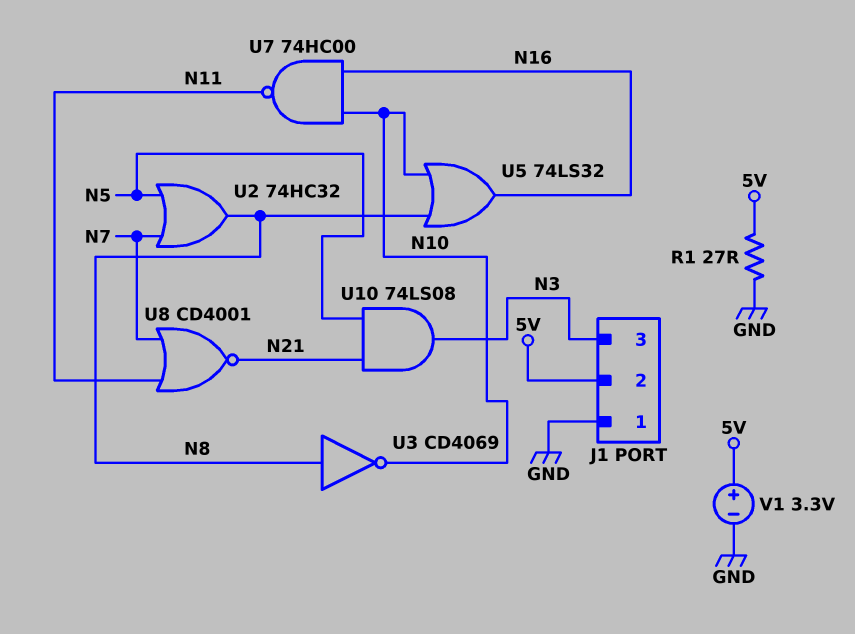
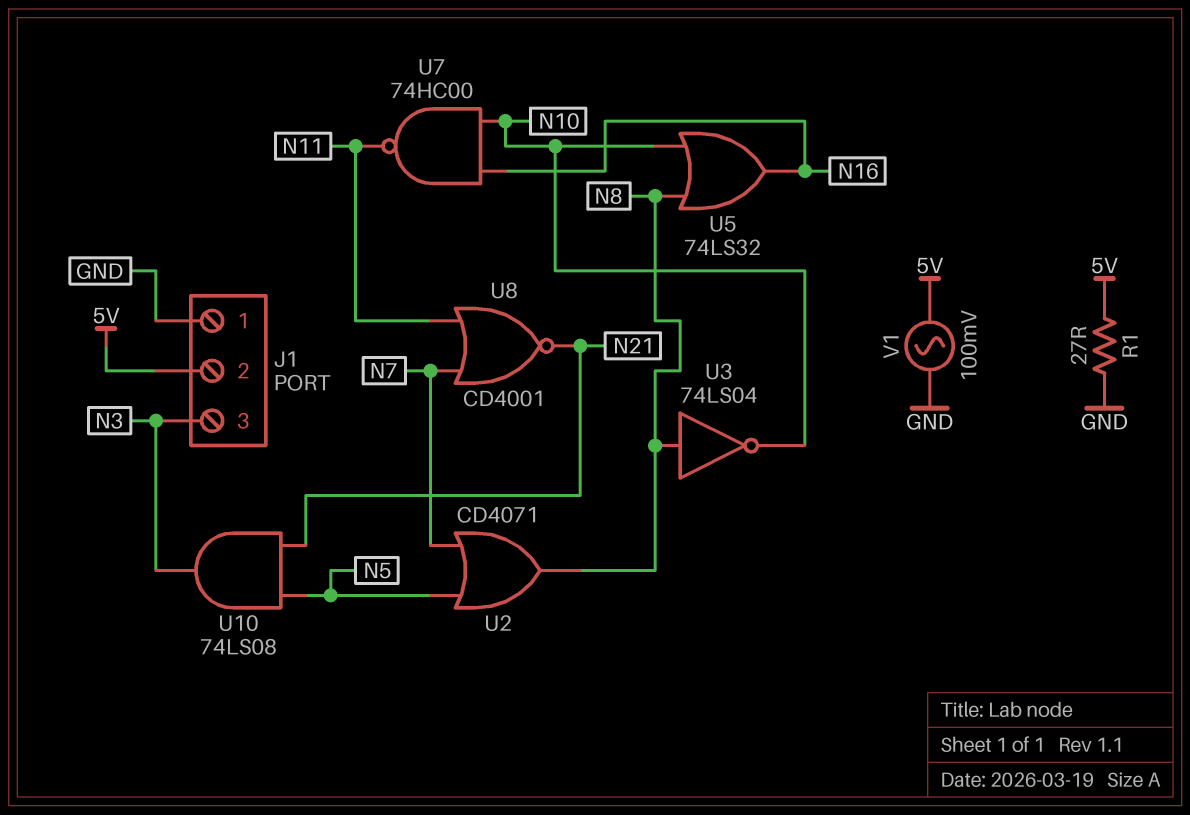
U2: OR 74HC32 (in N5, in N7, out N8) -> OR CD4071 (in N5, in N7, out N8)
U3: NOT CD4069 (in N8, out N10) -> NOT 74LS04 (in N8, out N10)
V1: 3.3V (plus 5V, minus GND) -> AC 100mV (5V, GND)

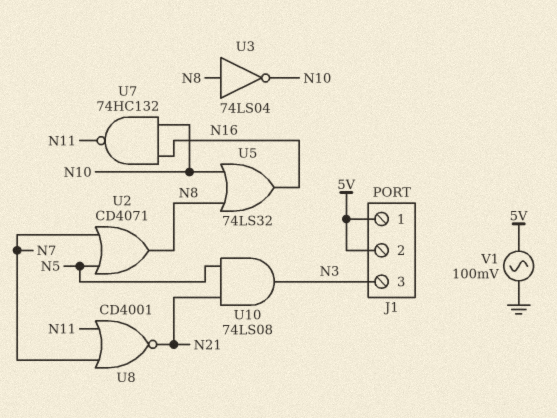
J1 pin 1: GND -> 5V
R1: 27 (5V, GND) -> none
U7: NAND 74HC00 (in N10, in N16, out N11) -> NAND 74HC132 (in N10, in N16, out N11)

